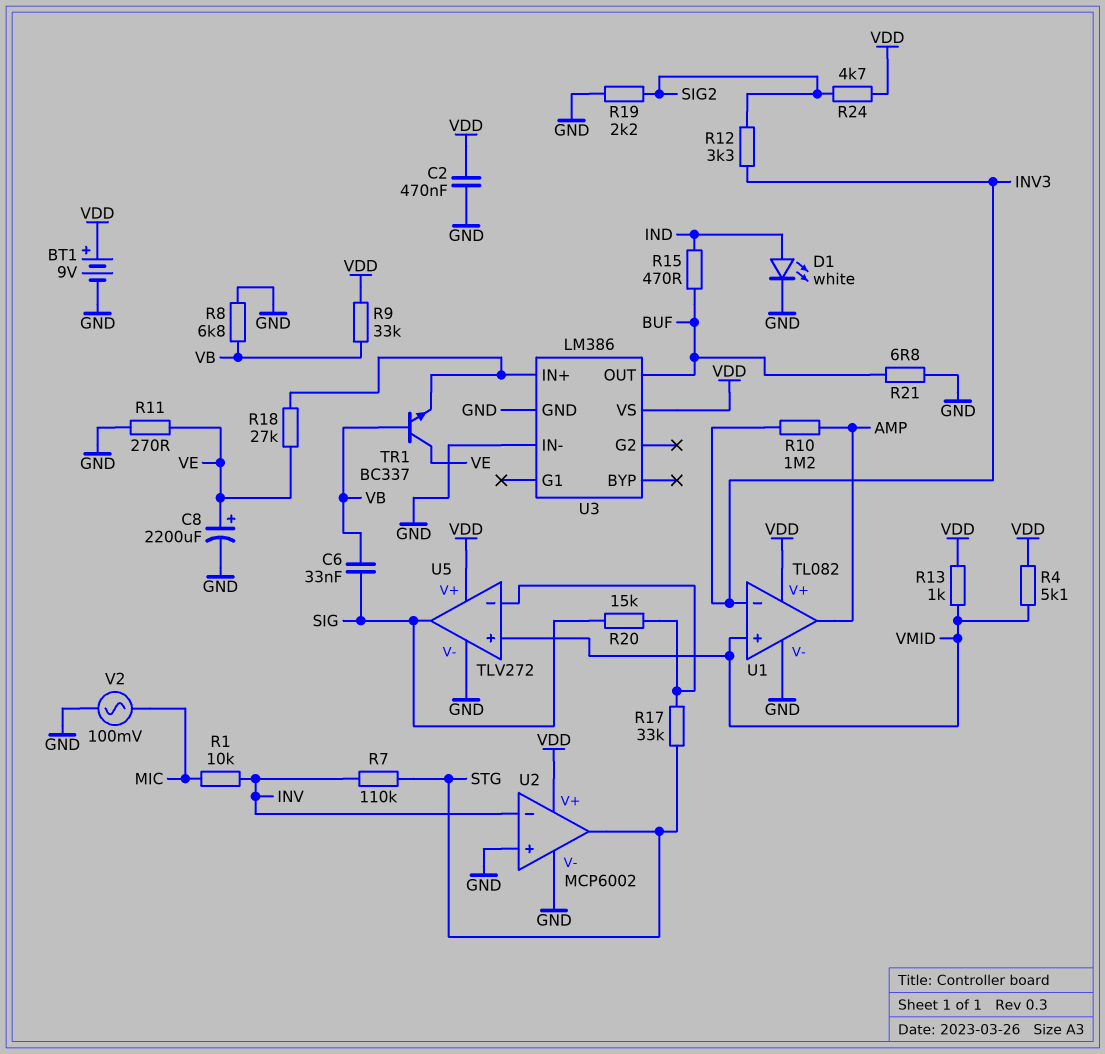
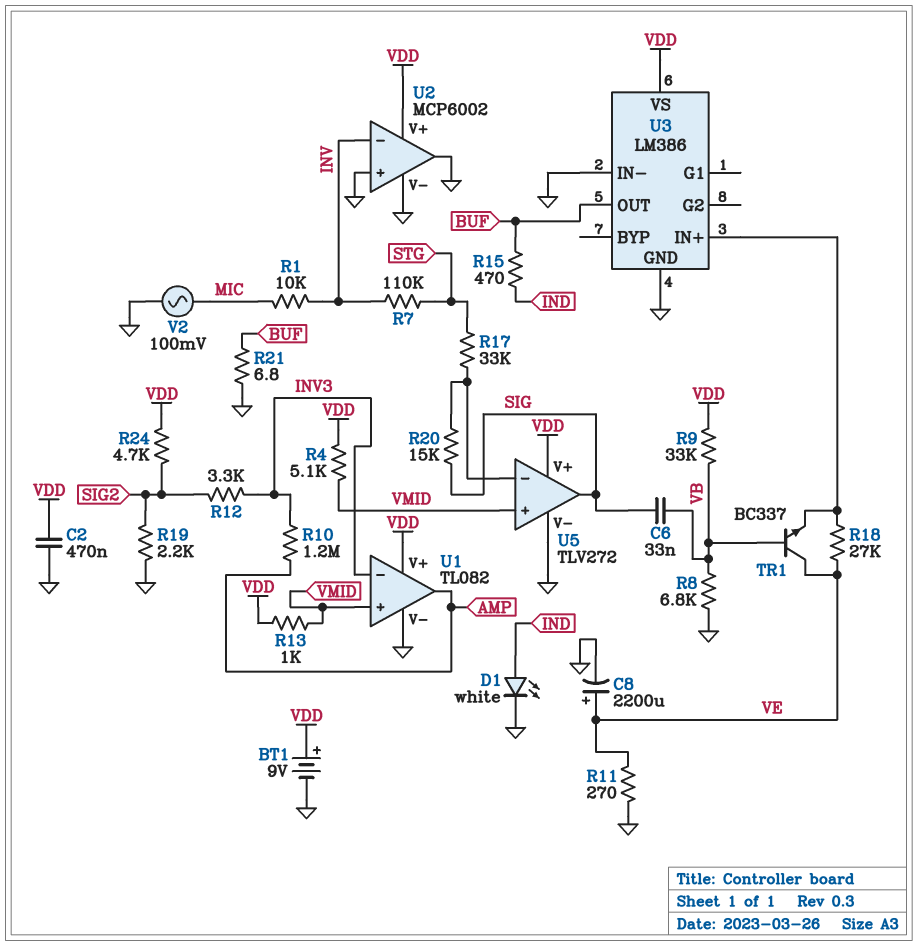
U2 pin out: STG -> GND

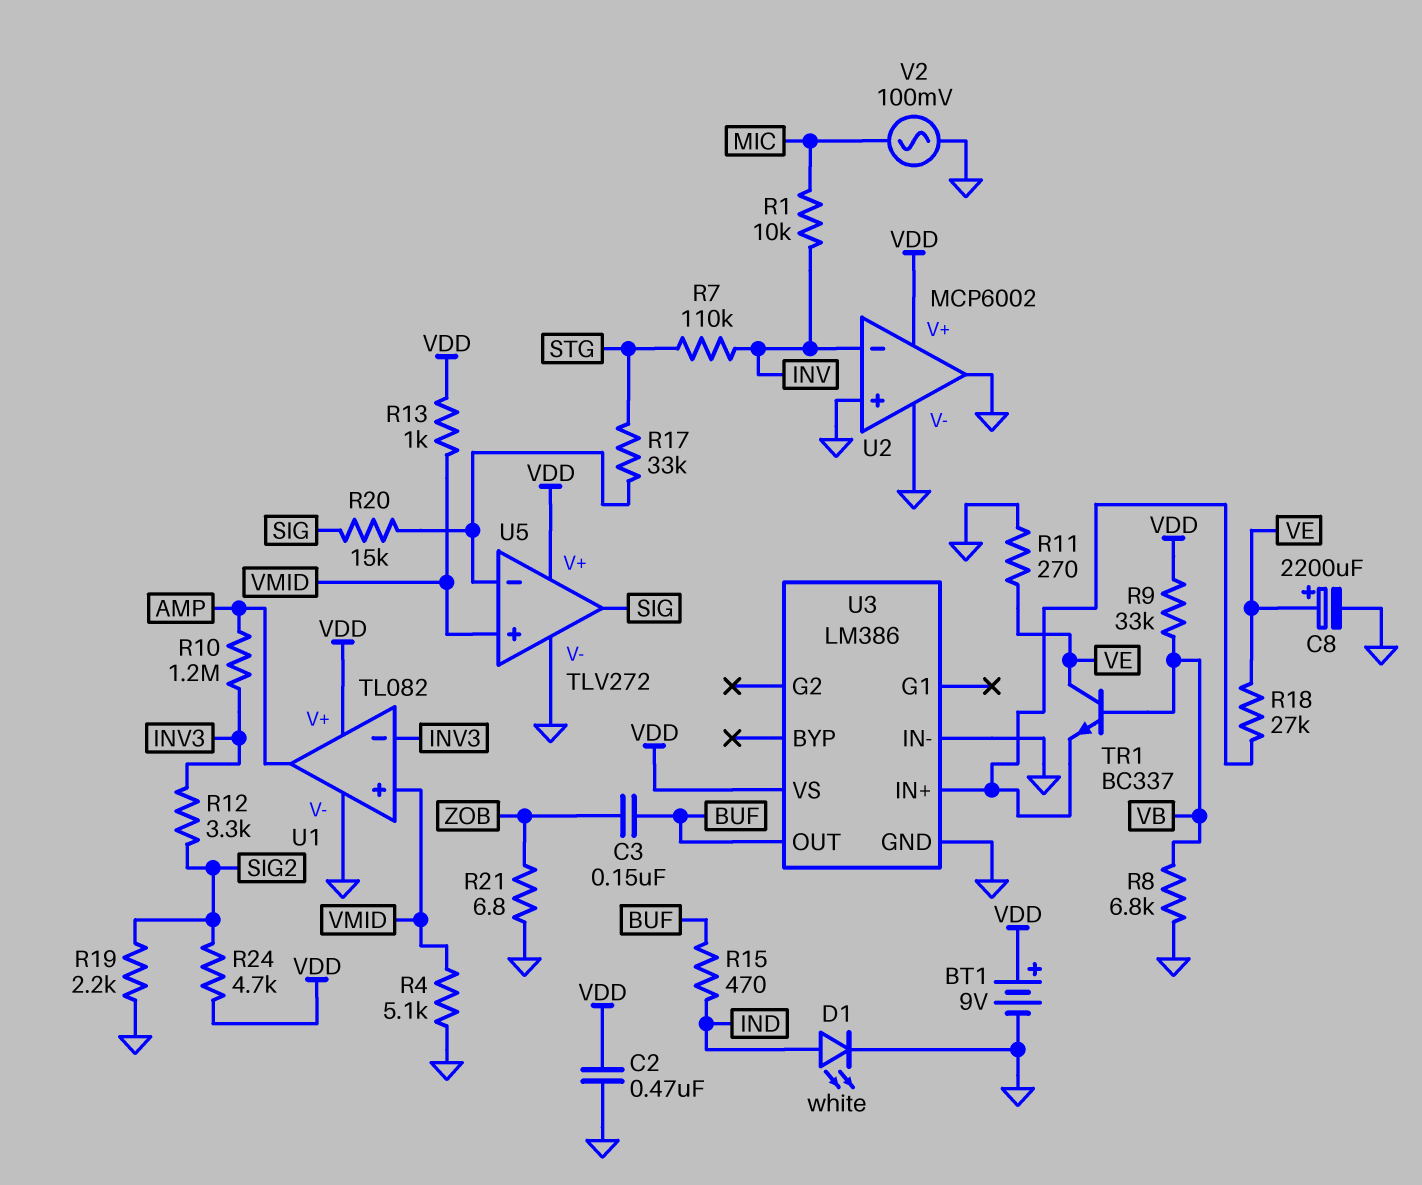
C3: none -> 150nF (BUF, ZOB)
C6: 33nF (SIG, VB) -> none
R4: 5.1k (VDD, VMID) -> 5.1k (GND, VMID)
R21: 6.8 (BUF, GND) -> 6.8 (GND, ZOB)

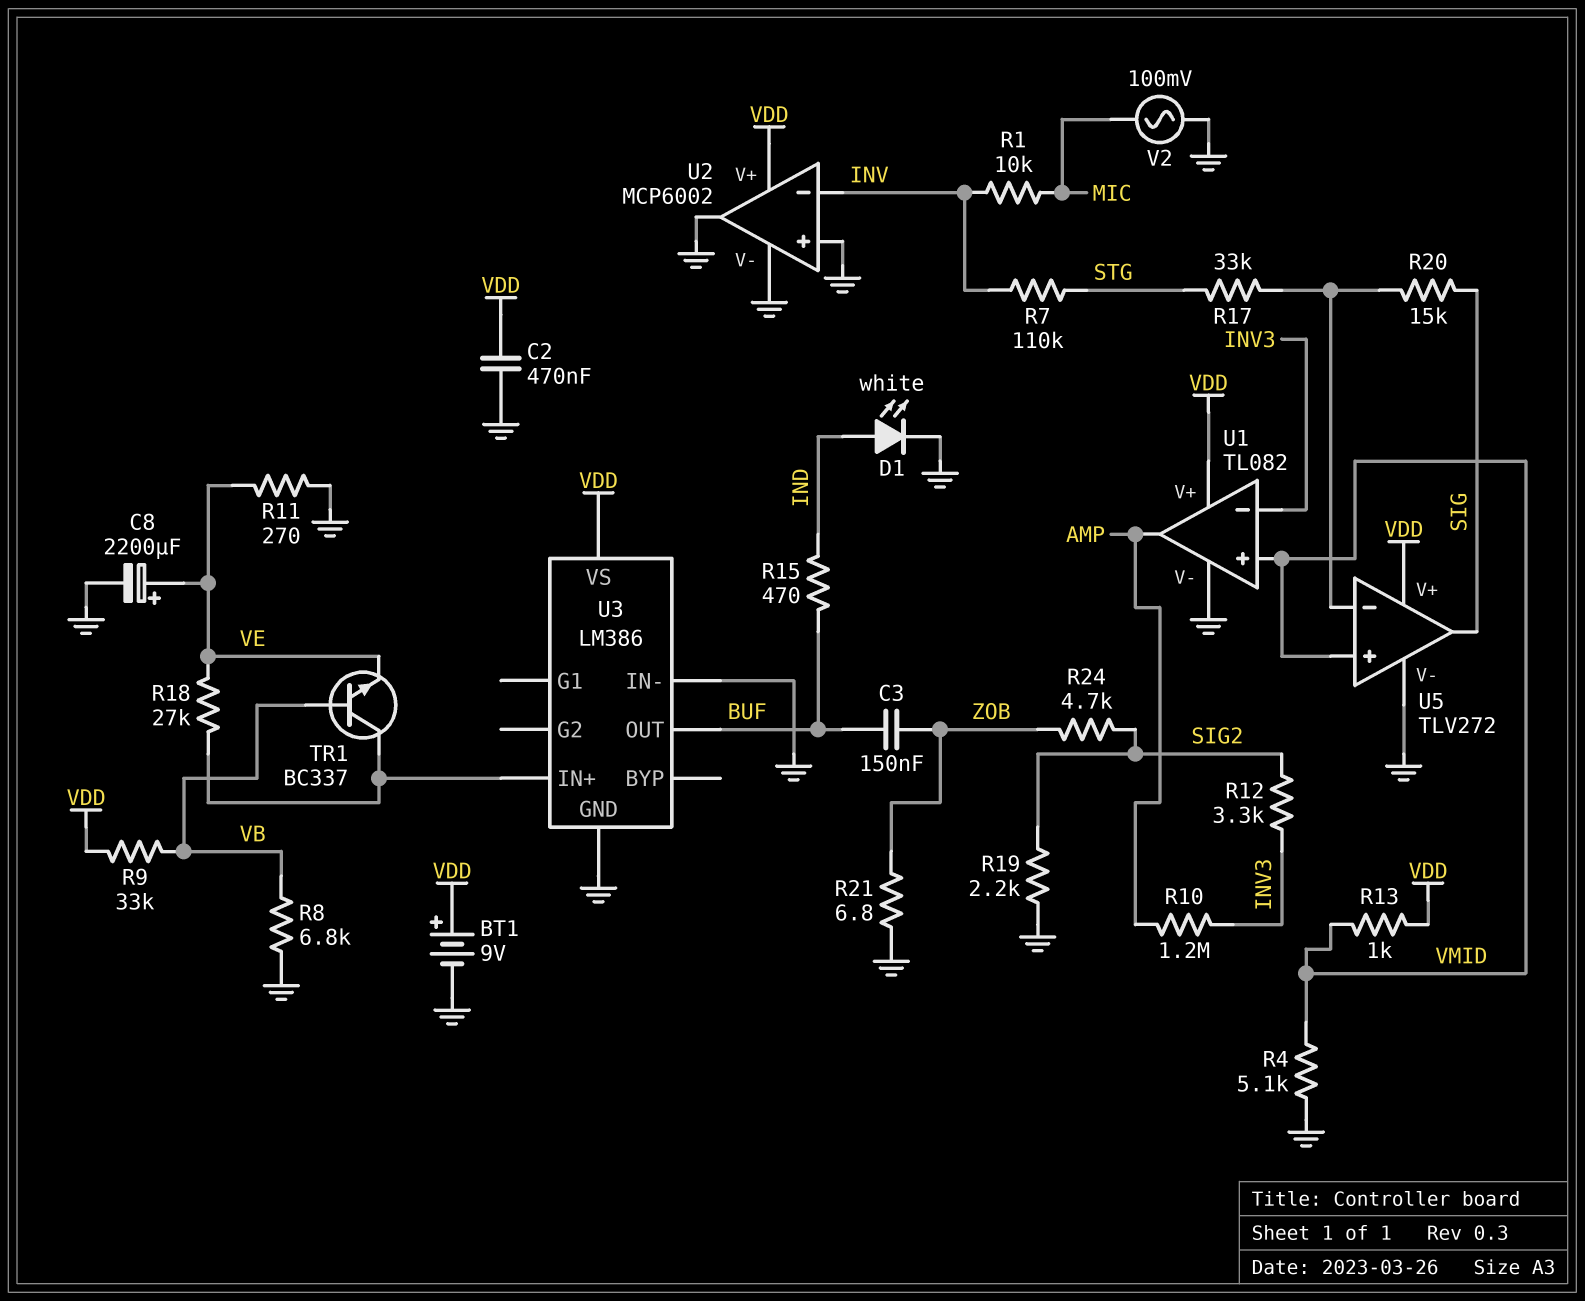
R24: 4.7k (SIG2, VDD) -> 4.7k (SIG2, ZOB)
TR1: NPN BC337 (B VB, C VE, E U3/IN+) -> NPN BC337 (B VB, C U3/IN+, E VE)

